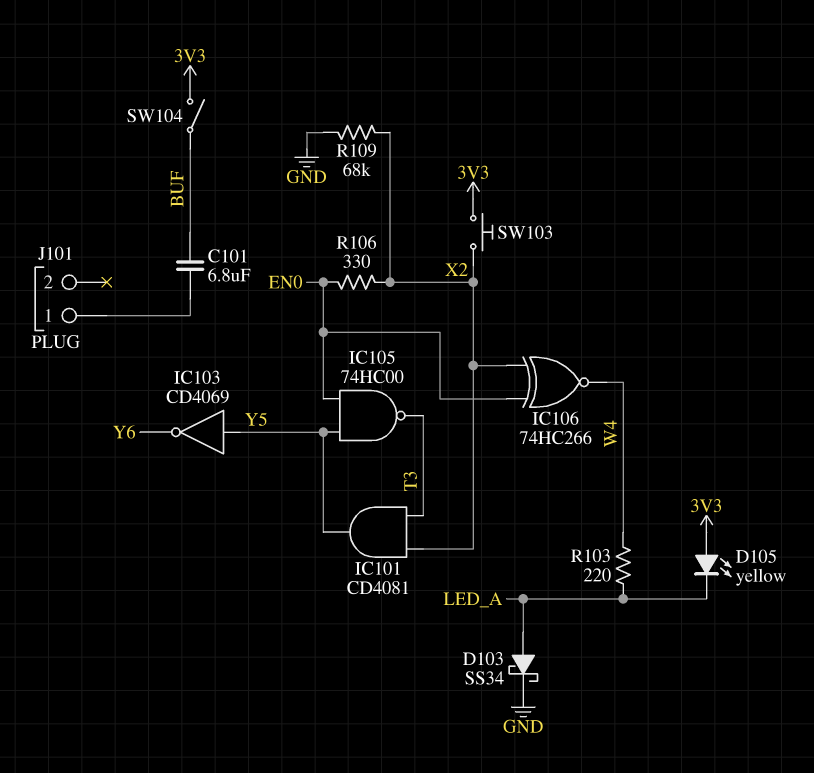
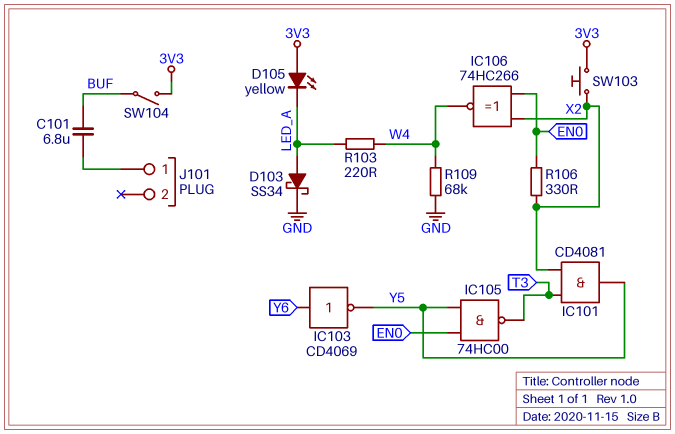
IC103: NOT CD4069 (in Y5, out Y6) -> NOT CD4069 (in Y6, out Y5)
R109: 68k (GND, X2) -> 68k (GND, W4)

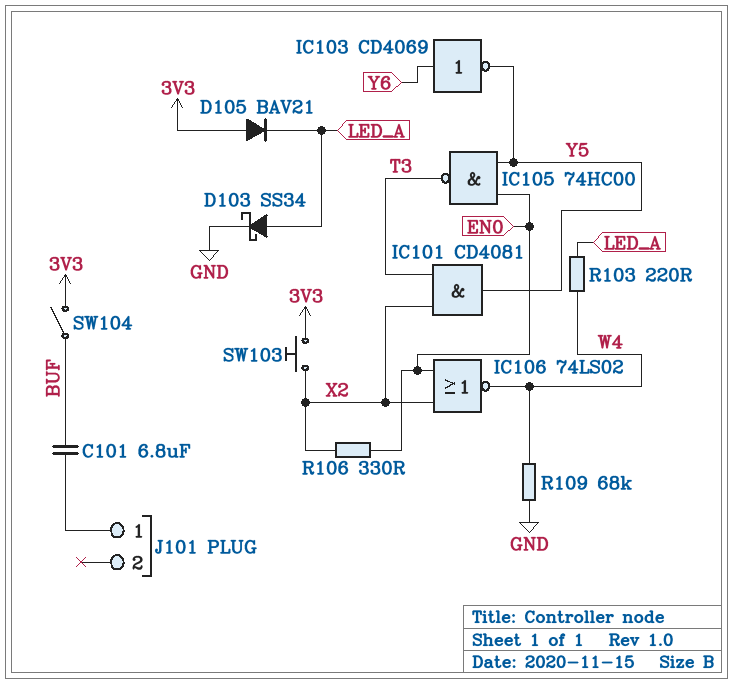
D105: LED yellow (A 3V3, K LED_A) -> diode BAV21 (A 3V3, K LED_A)
IC106: XNOR 74HC266 (in EN0, in X2, out W4) -> NOR 74LS02 (in EN0, in X2, out W4)

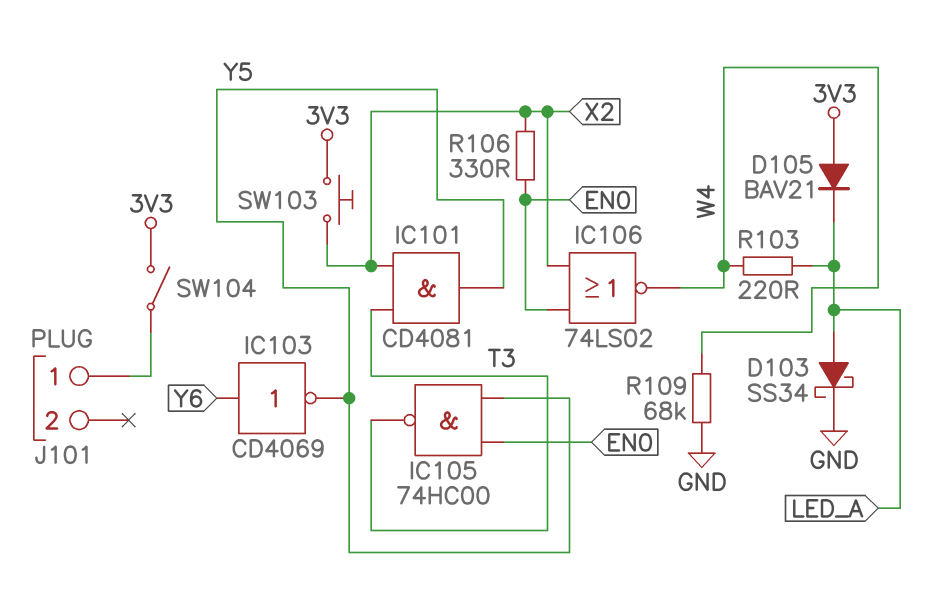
C101: 6.8uF (BUF, J101/1) -> none
SW104: switch (3V3, BUF) -> switch (3V3, J101/1)

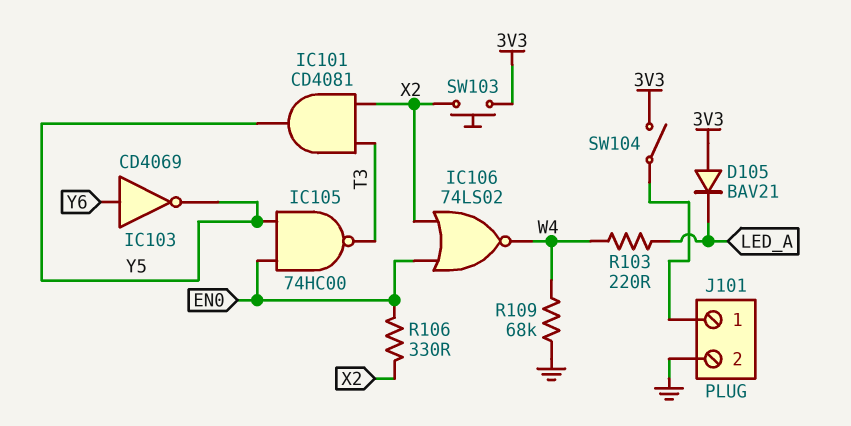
D103: schottky SS34 (A LED_A, K GND) -> none
J101 pin 2: none -> GND

